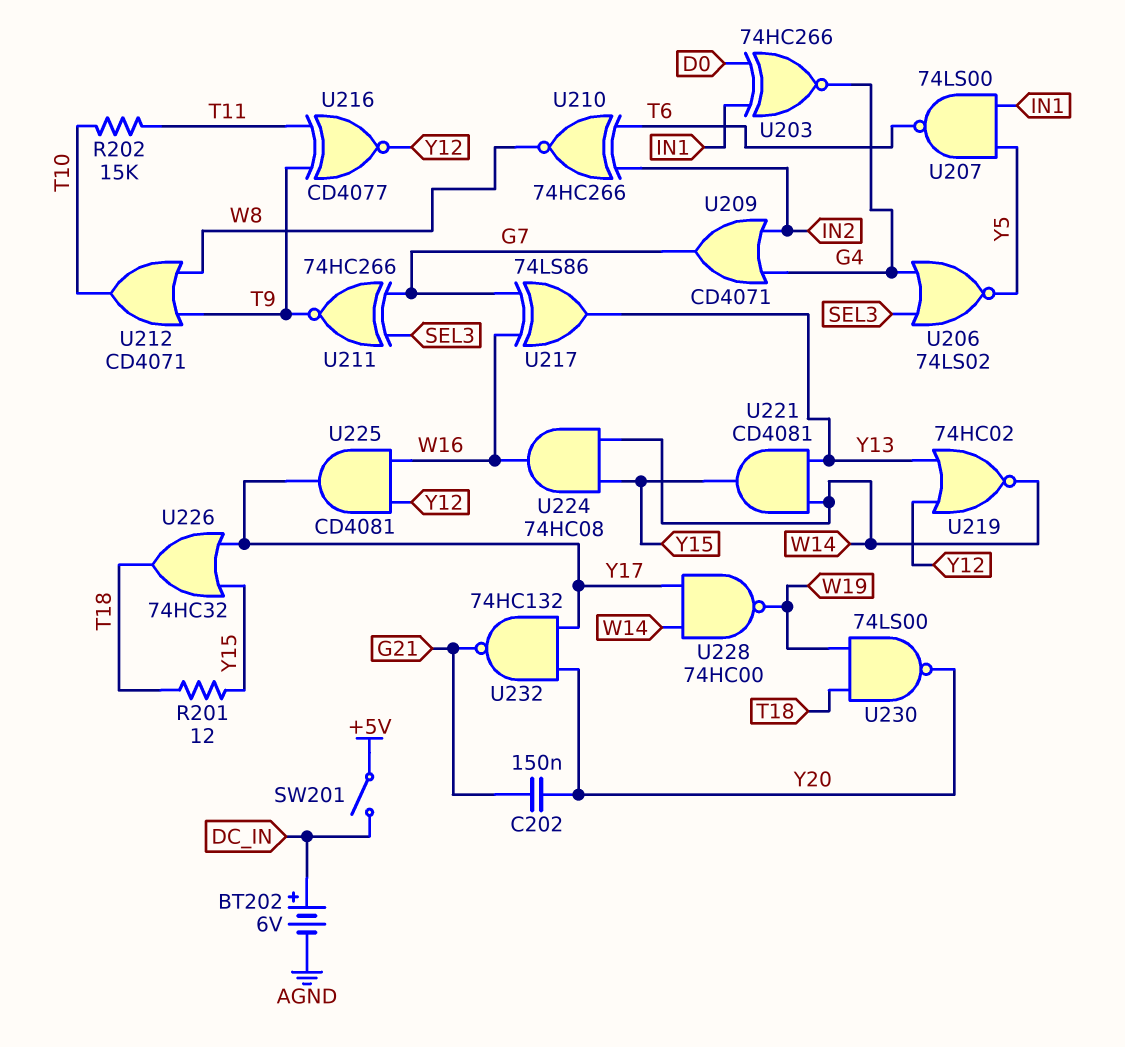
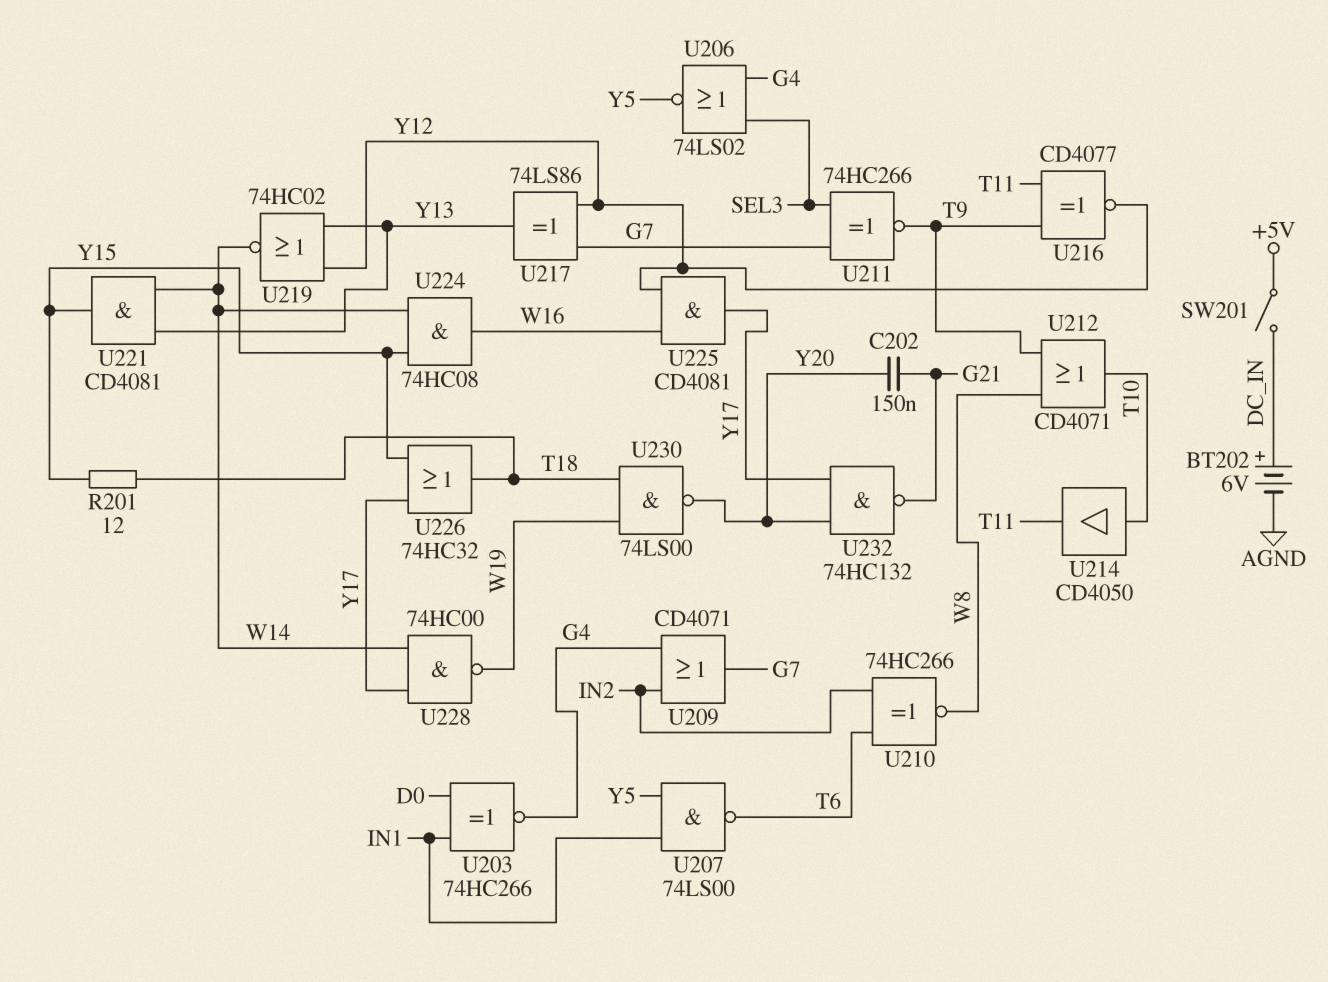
R202: 15k (T10, T11) -> none
U214: none -> buffer CD4050 (in T10, out T11)
U217: XOR 74LS86 (in G7, in W16, out Y13) -> XOR 74LS86 (in G7, in Y12, out Y13)

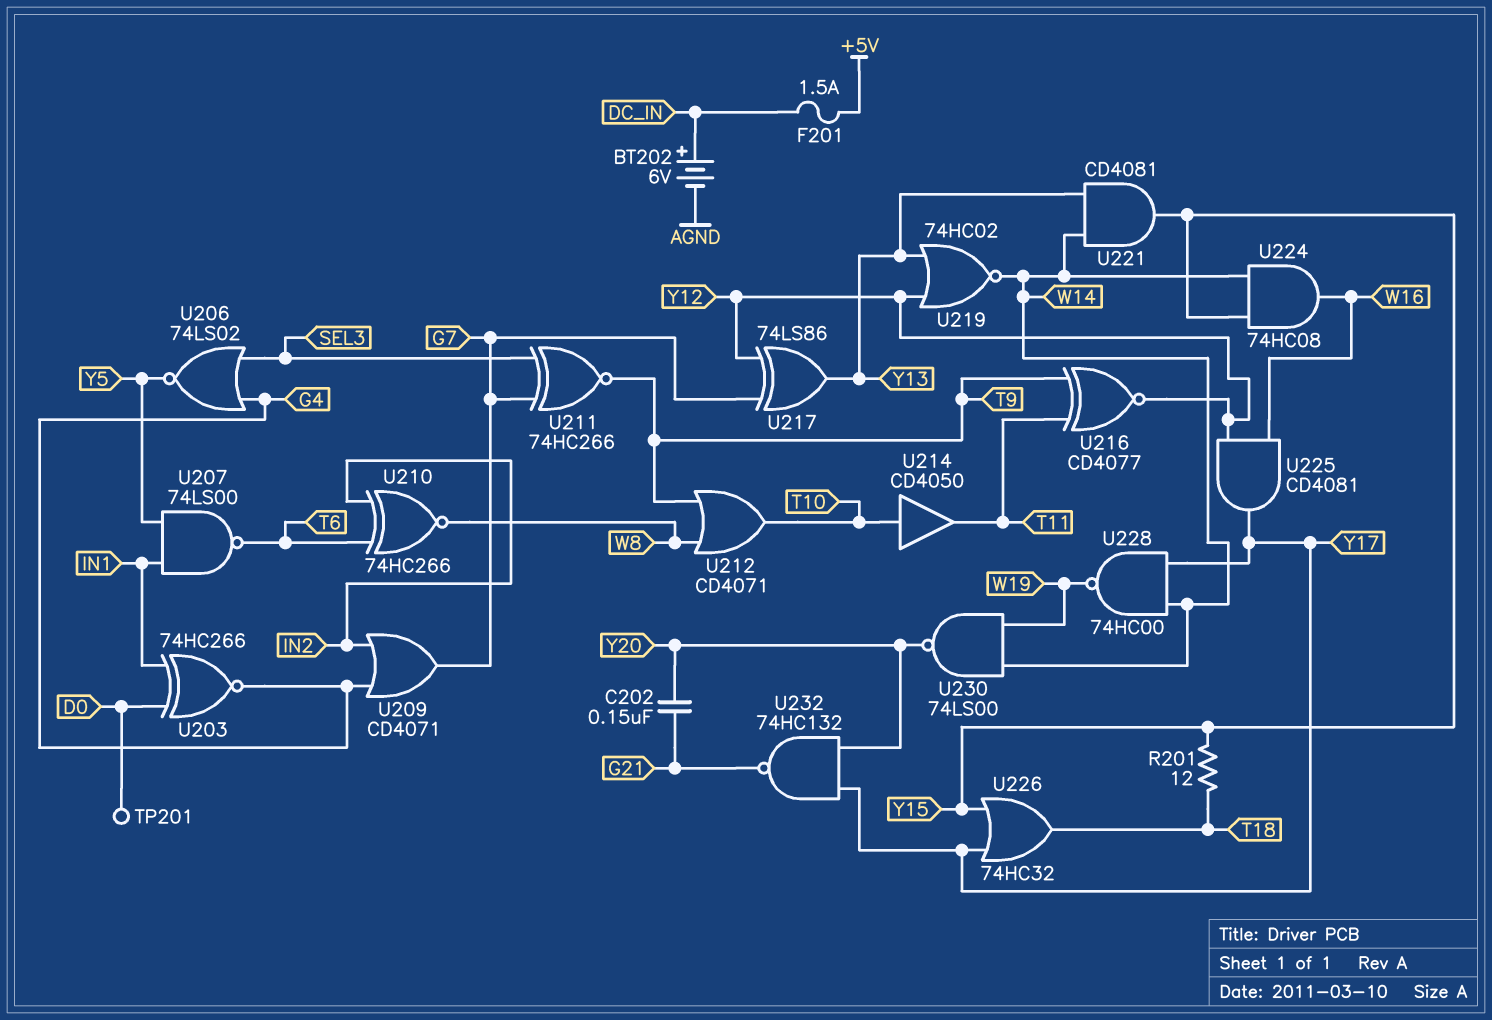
F201: none -> 1.5A (+5V, DC_IN)
SW201: switch (+5V, DC_IN) -> none
TP201: none -> test point (D0)
U230: NAND 74LS00 (in T18, in W19, out Y20) -> NAND 74LS00 (in W14, in W19, out Y20)

